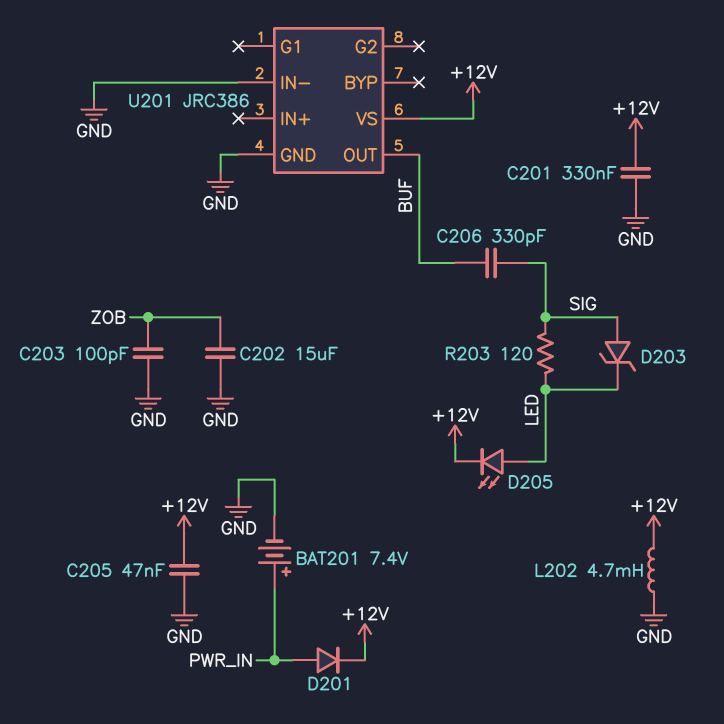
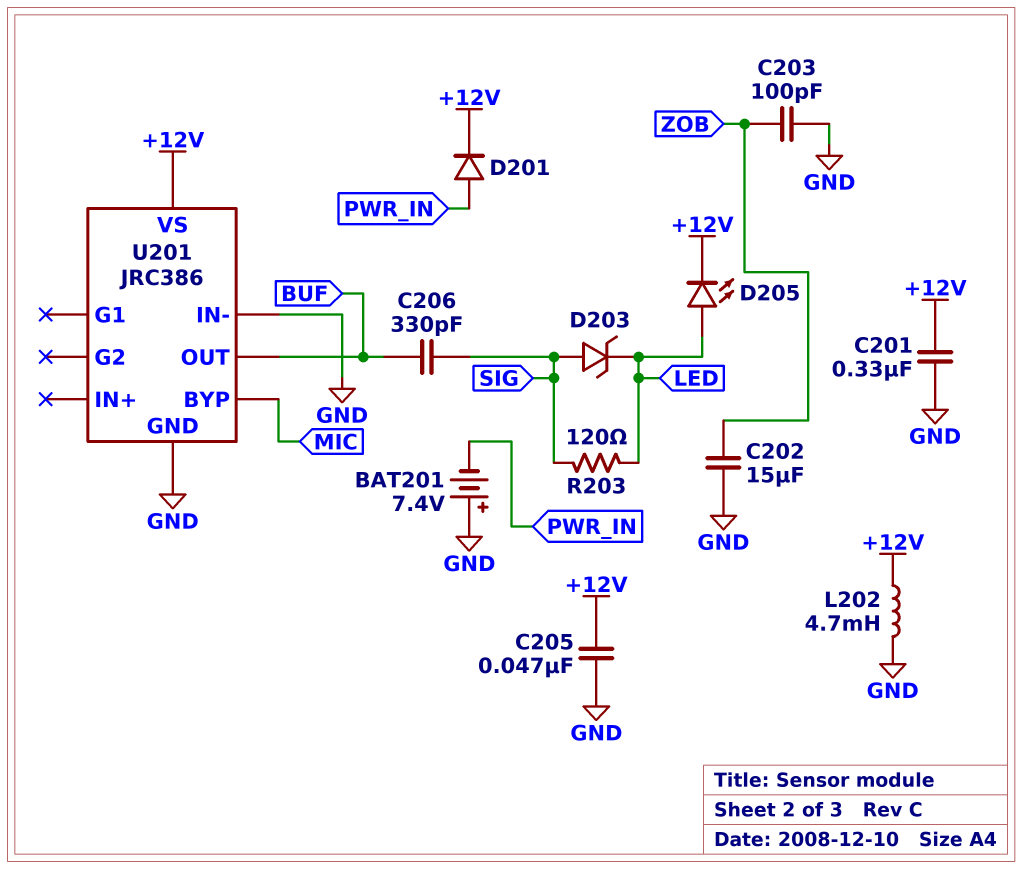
BAT201: 7.4V (plus PWR_IN, minus GND) -> 7.4V (plus GND, minus PWR_IN)
U201 pin BYP: none -> MIC

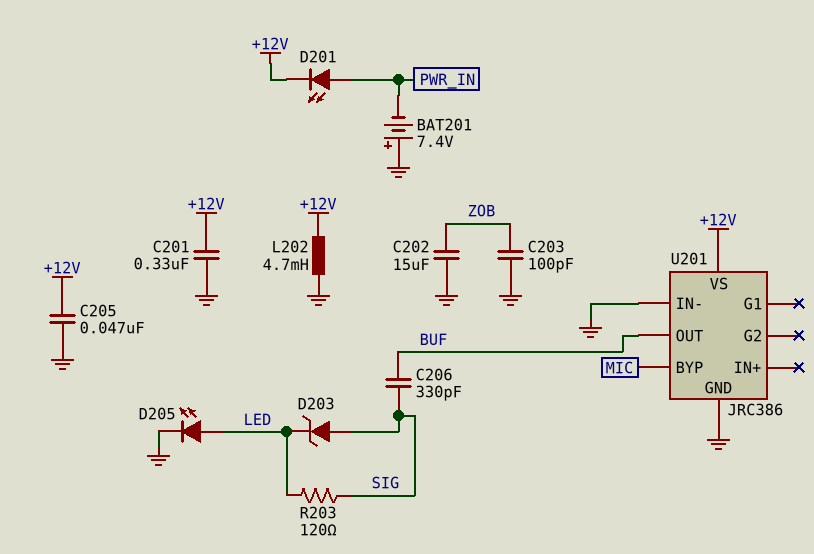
D201: diode (A PWR_IN, K +12V) -> LED (A PWR_IN, K +12V)
D205: LED (A LED, K +12V) -> LED (A LED, K GND)

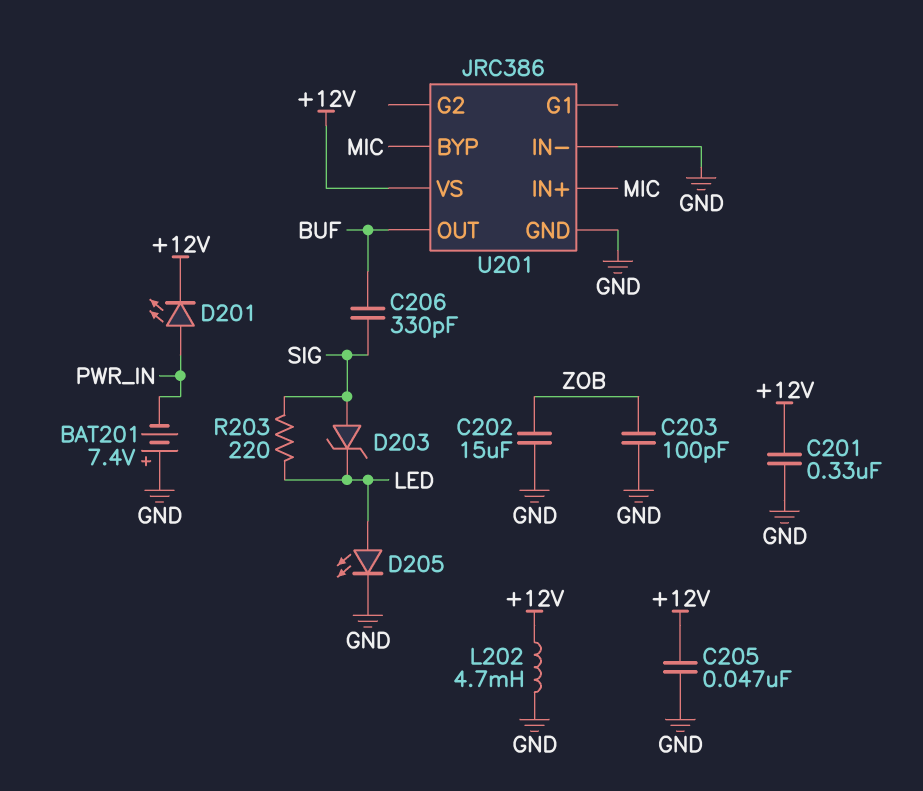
R203: 120 (LED, SIG) -> 220 (LED, SIG)
U201 pin IN+: none -> MIC

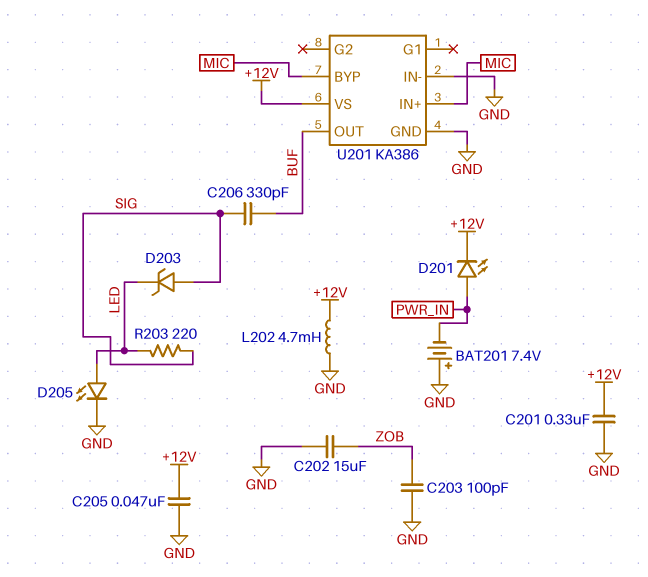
U201: JRC386 -> KA386

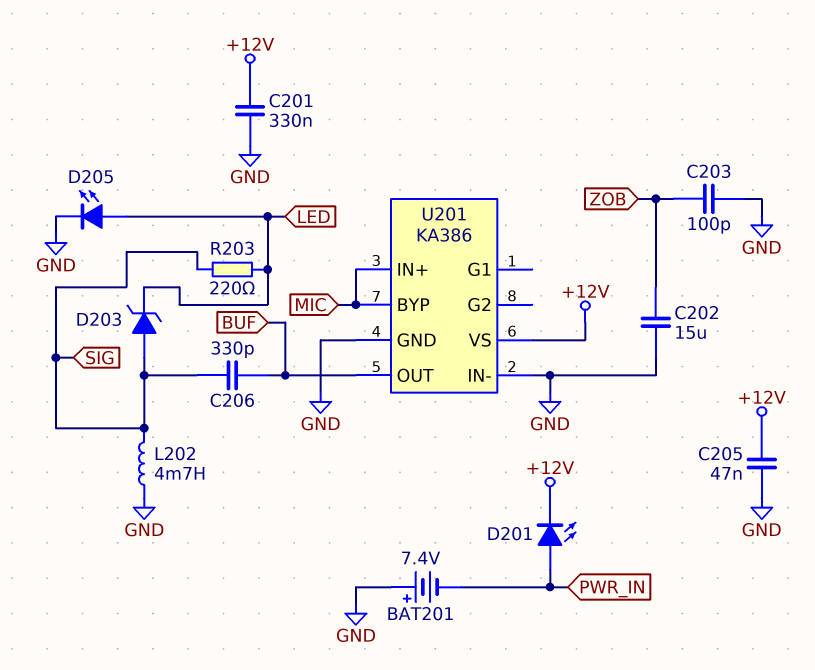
L202: 4.7mH (+12V, GND) -> 4.7mH (GND, SIG)

